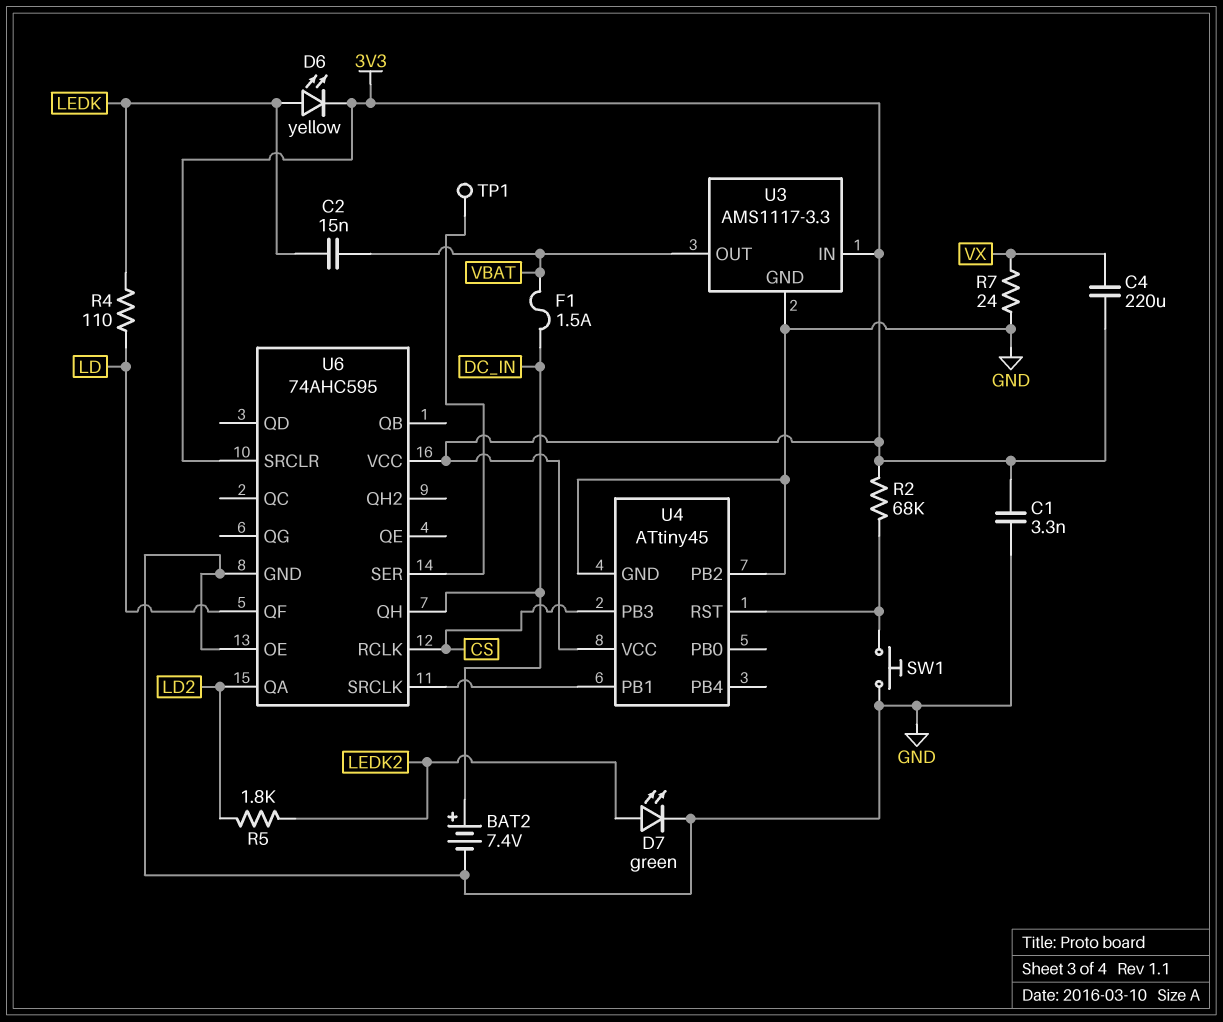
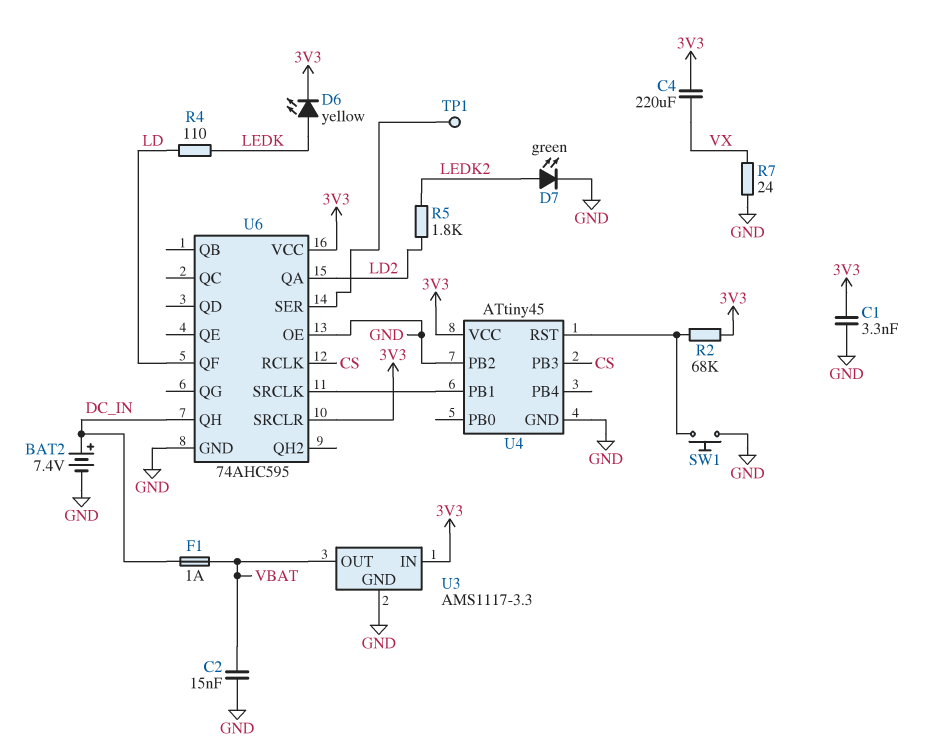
C2: 15nF (LEDK, VBAT) -> 15nF (GND, VBAT)
F1: 1.5A (DC_IN, VBAT) -> 1A (DC_IN, VBAT)

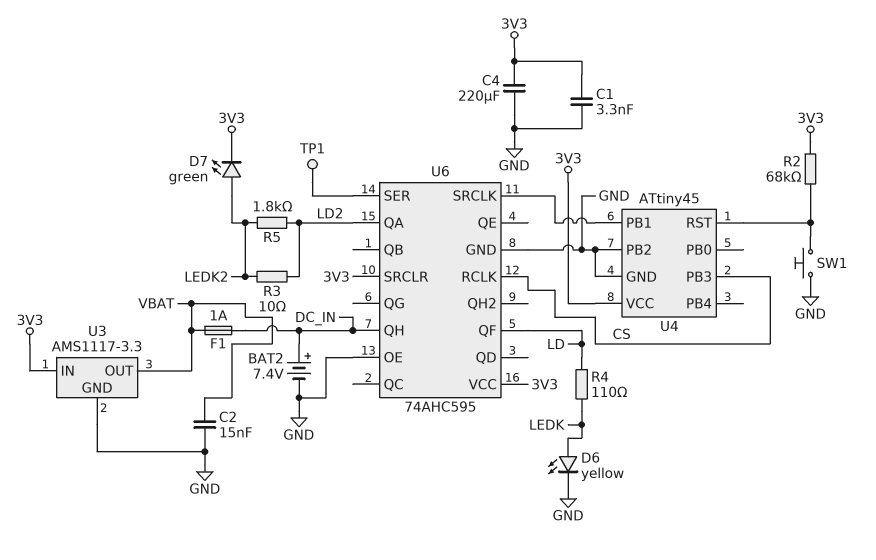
C4: 220uF (3V3, VX) -> 220uF (3V3, GND)
D6: LED yellow (A LEDK, K 3V3) -> LED yellow (A LEDK, K GND)
D7: LED green (A LEDK2, K GND) -> LED green (A LEDK2, K 3V3)
R3: none -> 10 (LD2, LEDK2)
R7: 24 (GND, VX) -> none

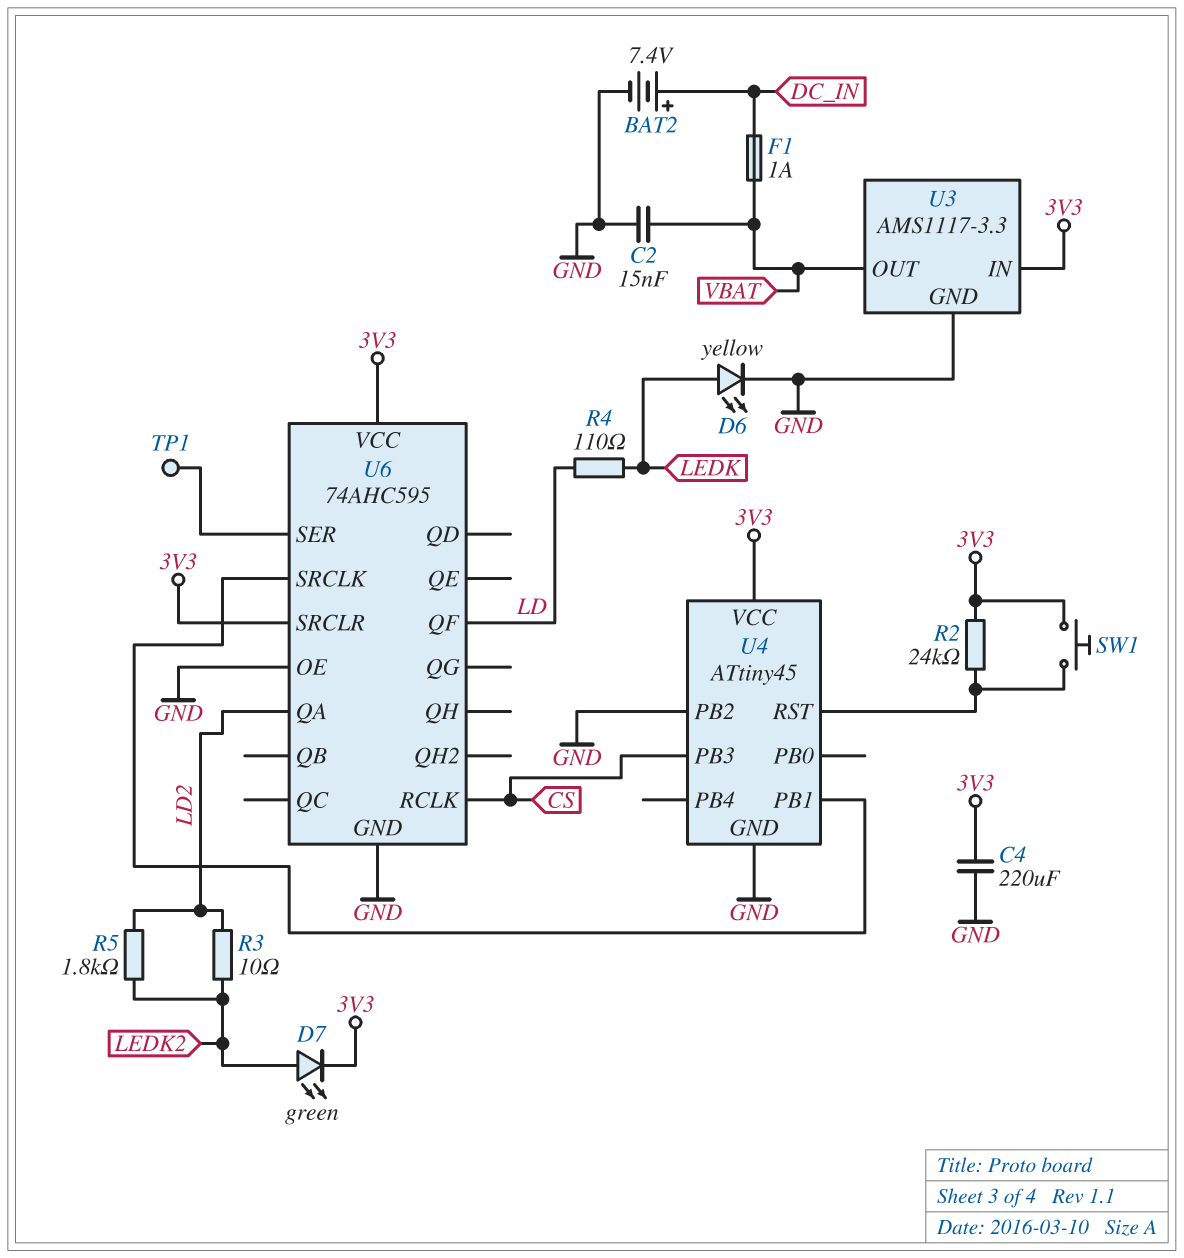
C1: 3.3nF (3V3, GND) -> none
R2: 68k (3V3, U4/RST) -> 24k (3V3, U4/RST)
SW1: button (GND, U4/RST) -> button (3V3, U4/RST)
U6 pin QH: DC_IN -> none

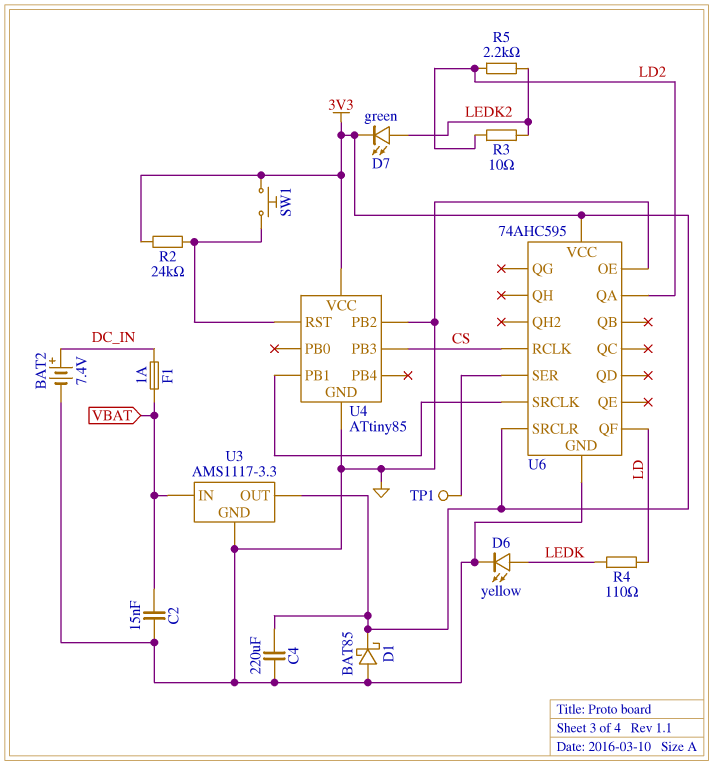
D1: none -> schottky BAT85 (A GND, K 3V3)
R5: 1.8k (LD2, LEDK2) -> 2.2k (LD2, LEDK2)
U3 pin IN: 3V3 -> VBAT
U3 pin OUT: VBAT -> 3V3
U4: ATtiny45 -> ATtiny85

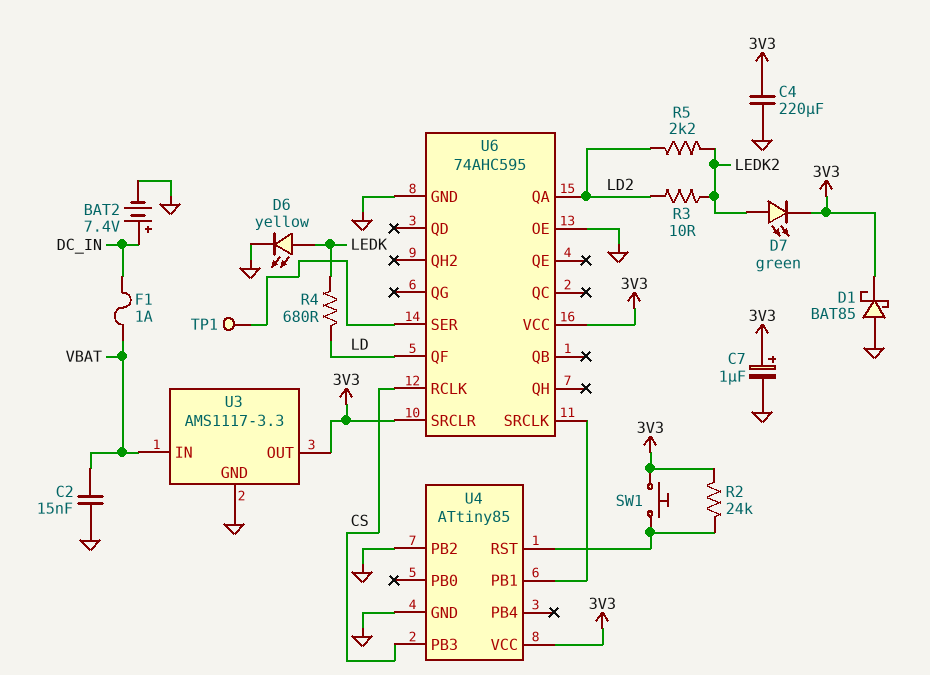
C7: none -> 1uF (plus 3V3, minus GND)
R4: 110 (LD, LEDK) -> 680 (LD, LEDK)

